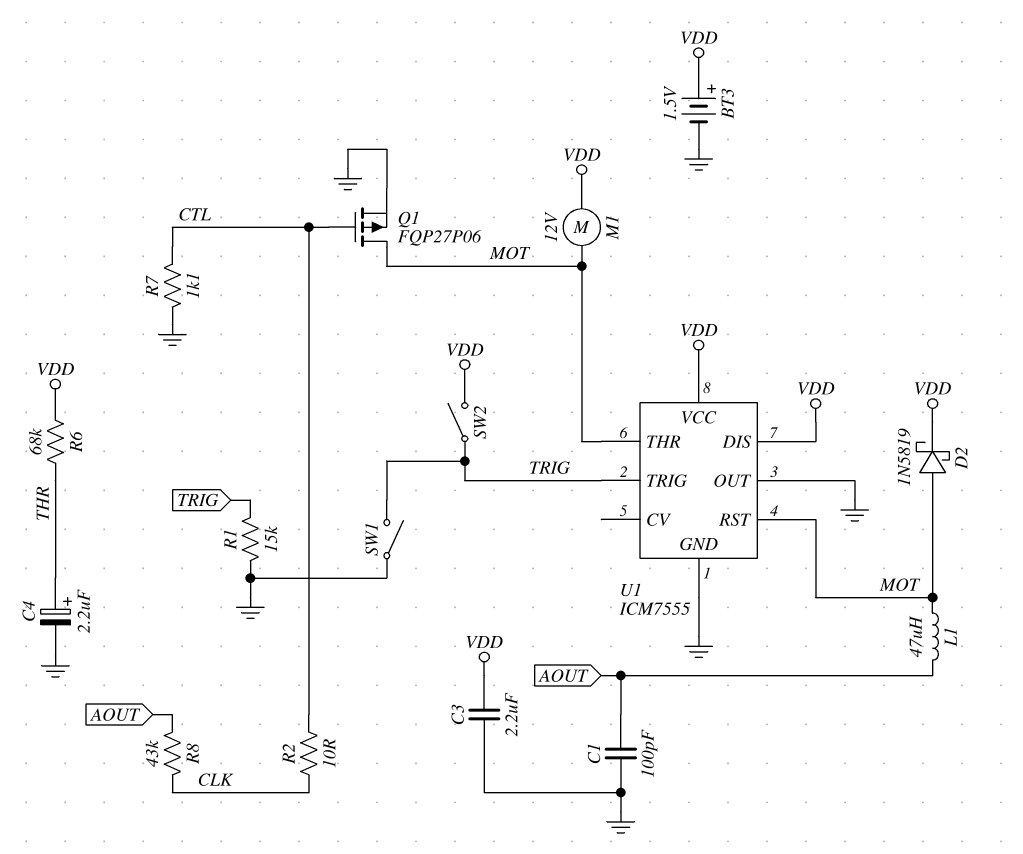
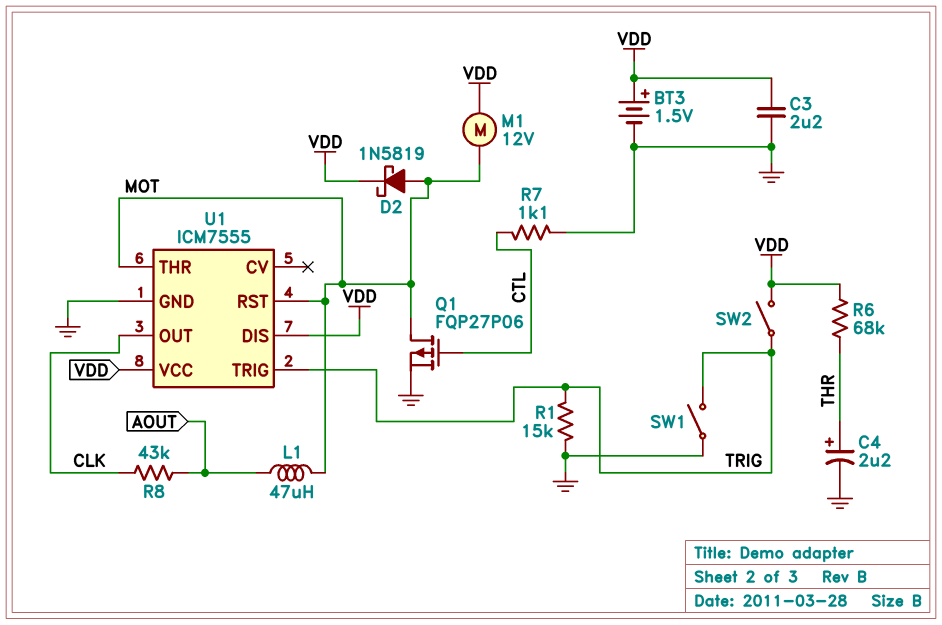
C1: 100pF (AOUT, GND) -> none
R2: 10 (CLK, CTL) -> none
U1 pin OUT: GND -> CLK

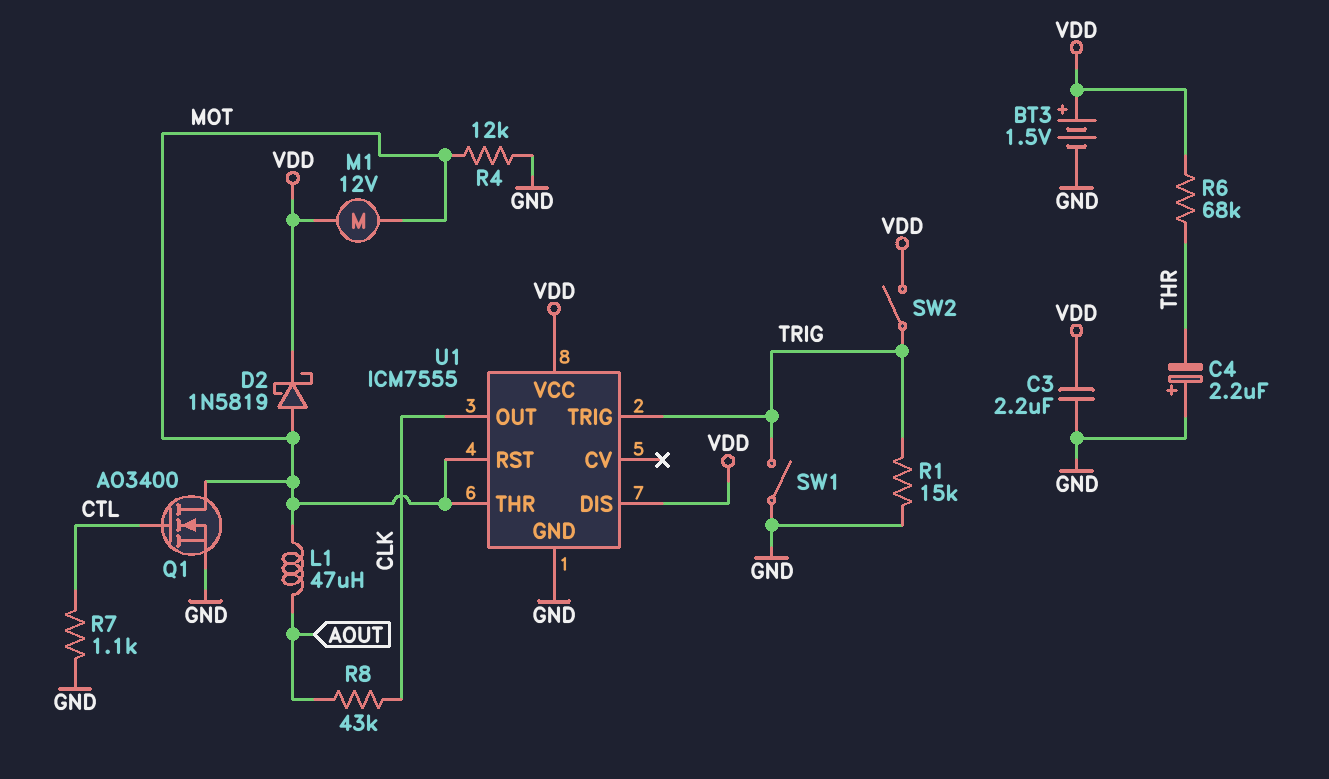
C4: 2.2uF (plus THR, minus GND) -> 2.2uF (plus GND, minus THR)
Q1: PMOS FQP27P06 (G CTL, D MOT, S GND) -> NMOS AO3400 (G CTL, D MOT, S GND)
R4: none -> 12k (GND, MOT)

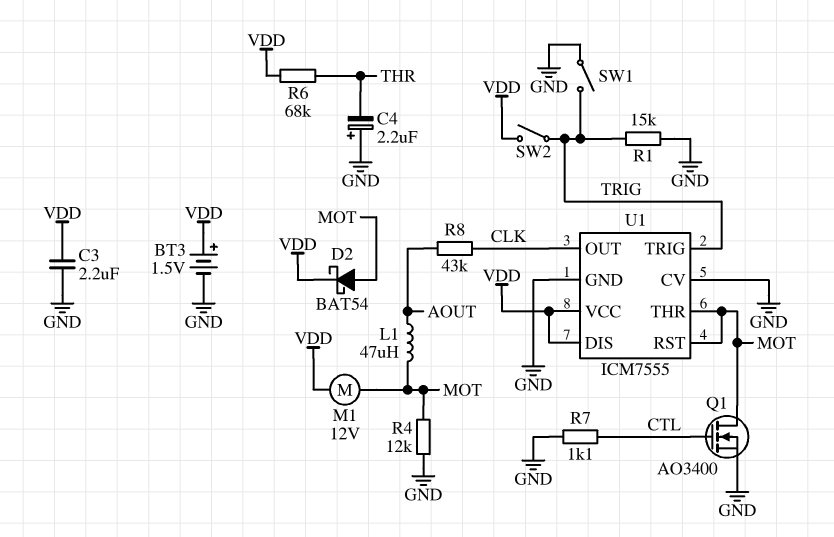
D2: schottky 1N5819 (A MOT, K VDD) -> schottky BAT54 (A MOT, K VDD)
U1 pin CV: none -> GND

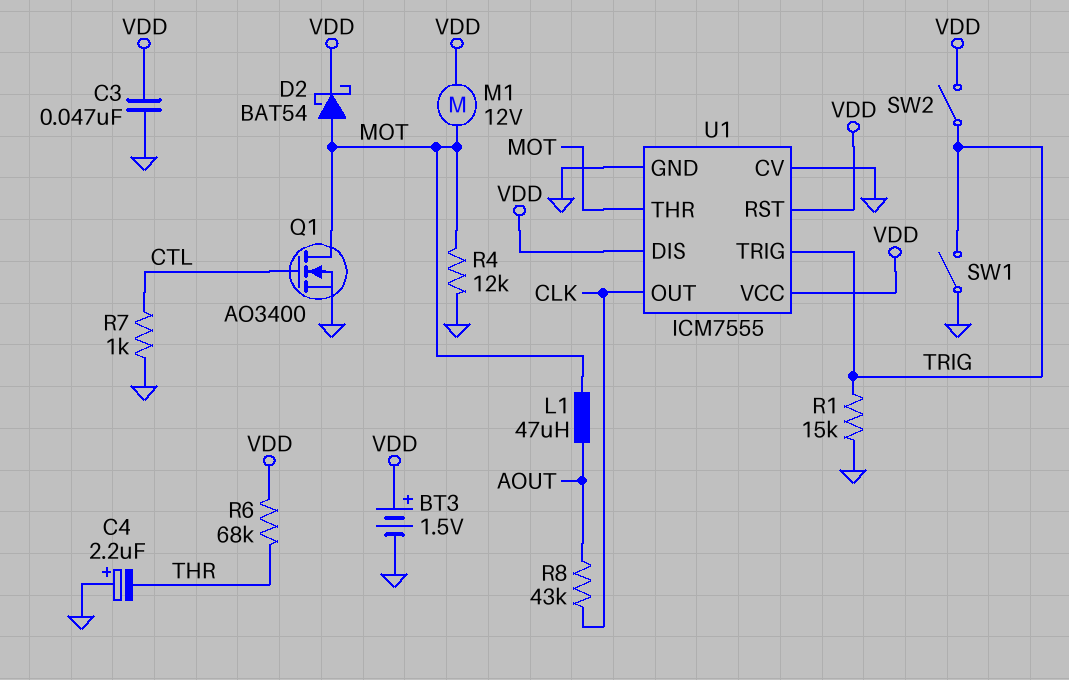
C3: 2.2uF (GND, VDD) -> 47nF (GND, VDD)
R7: 1.1k (CTL, GND) -> 1k (CTL, GND)
U1 pin RST: MOT -> VDD

